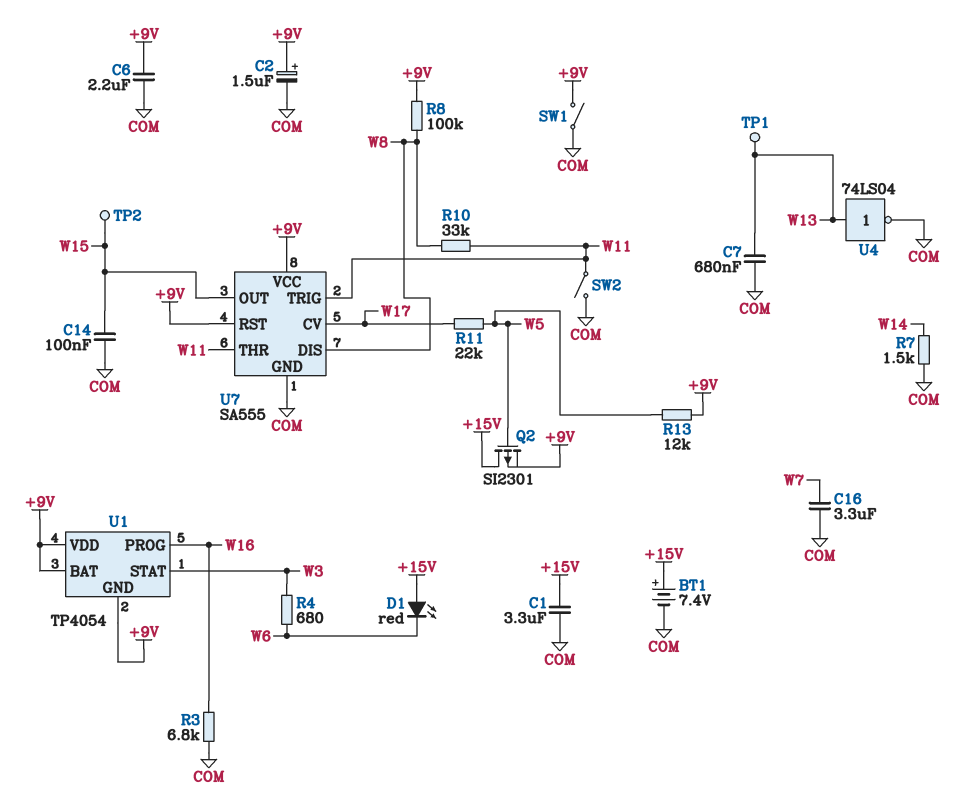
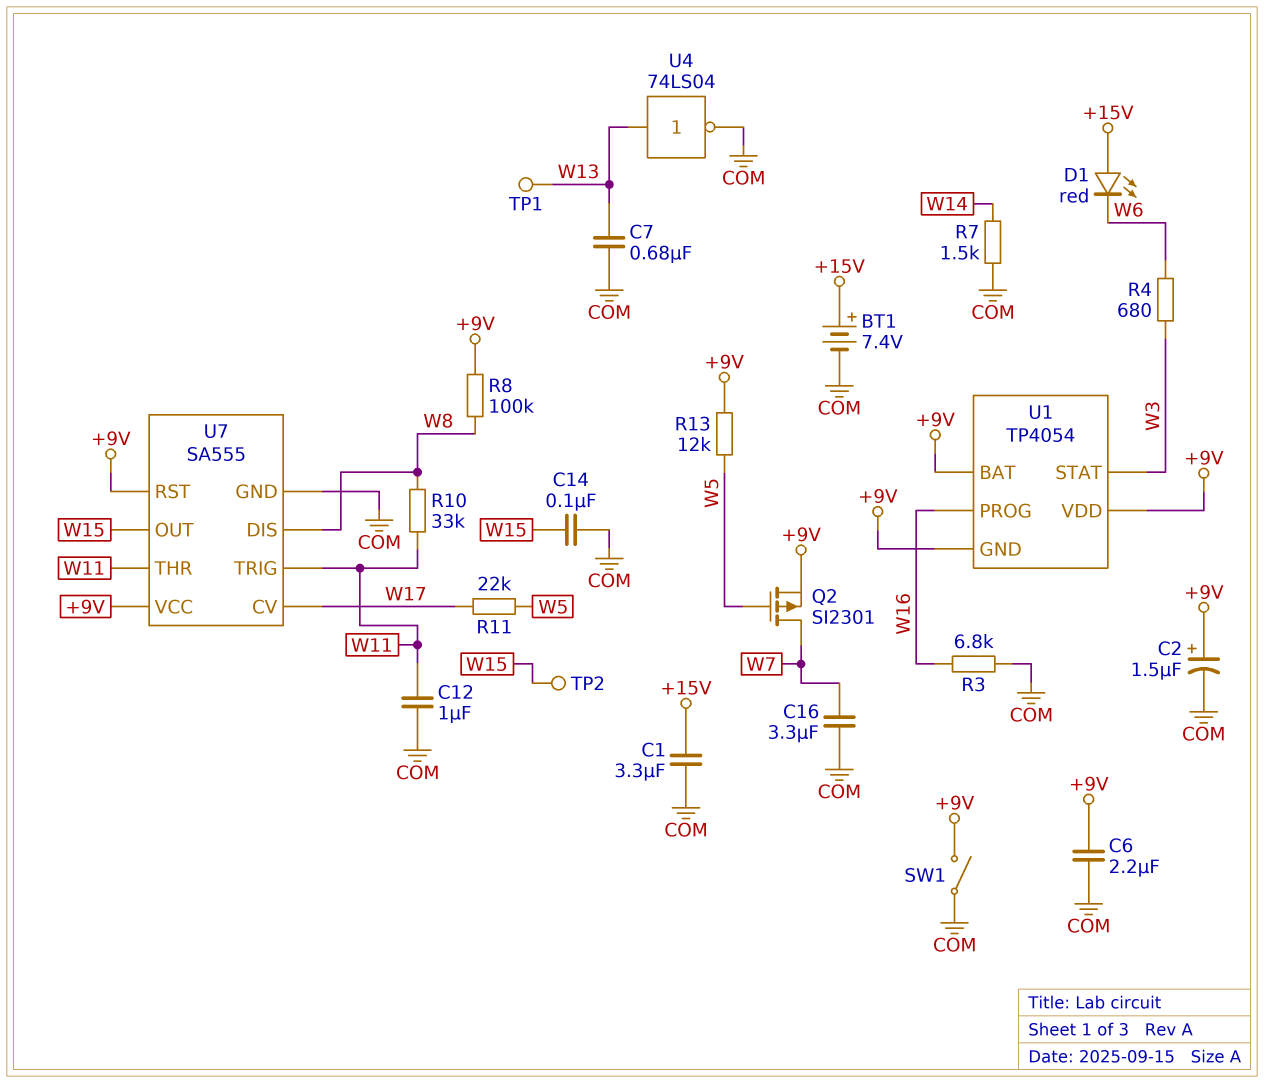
C12: none -> 1uF (COM, W11)
Q2: PMOS SI2301 (G W5, D +15V, S +9V) -> PMOS SI2301 (G W5, D W7, S +9V)
SW2: switch (COM, W11) -> none

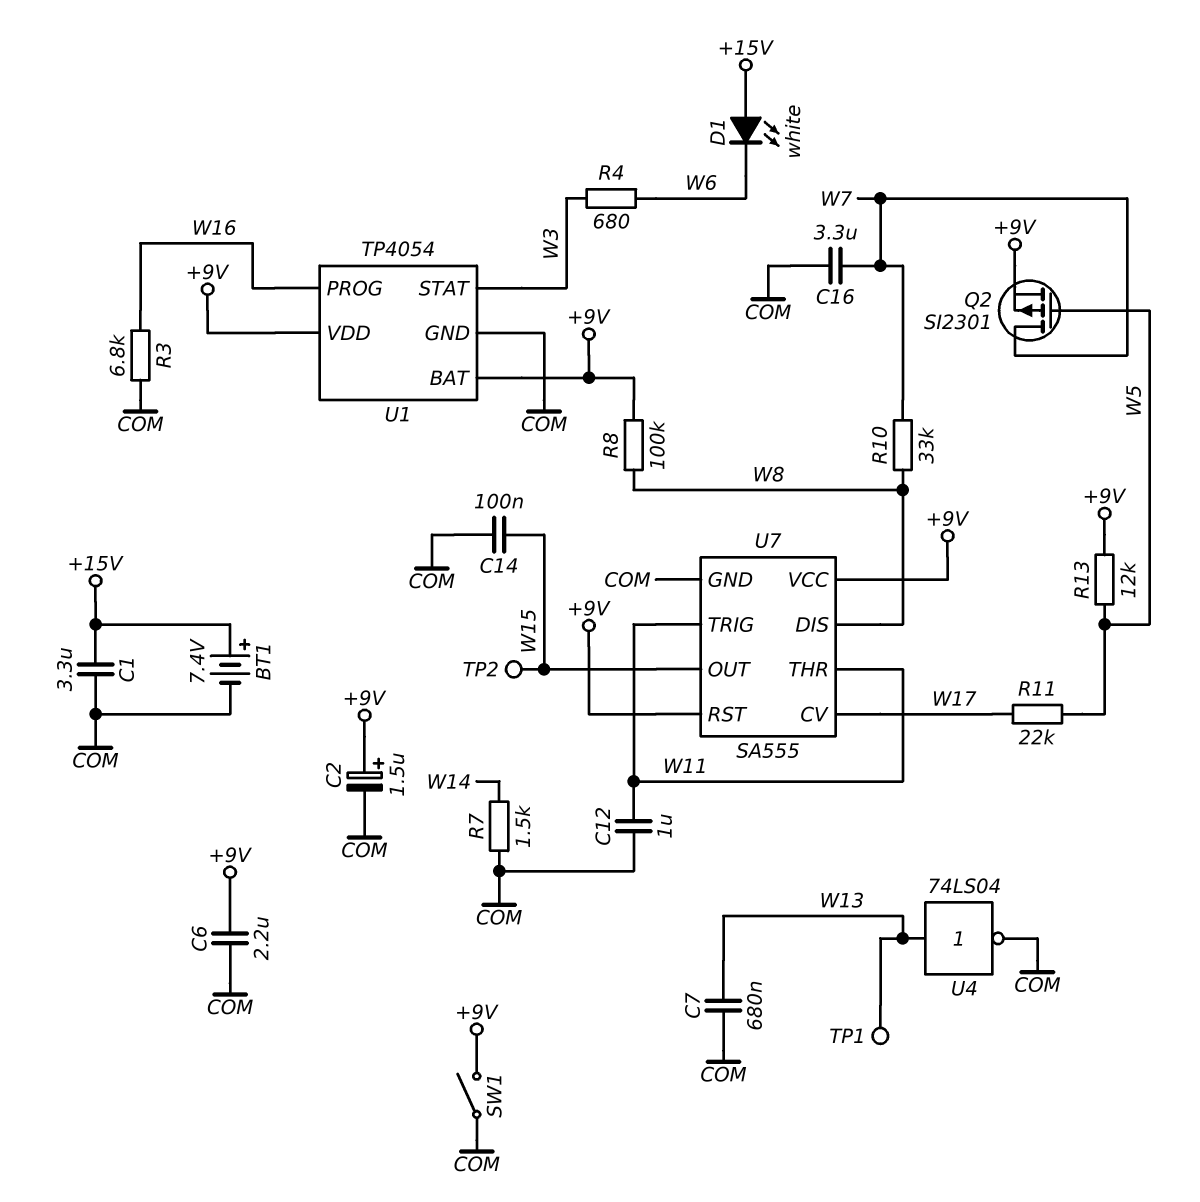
D1: LED red (A +15V, K W6) -> LED white (A +15V, K W6)
R10: 33k (W8, W11) -> 33k (W7, W8)
U1 pin GND: +9V -> COM

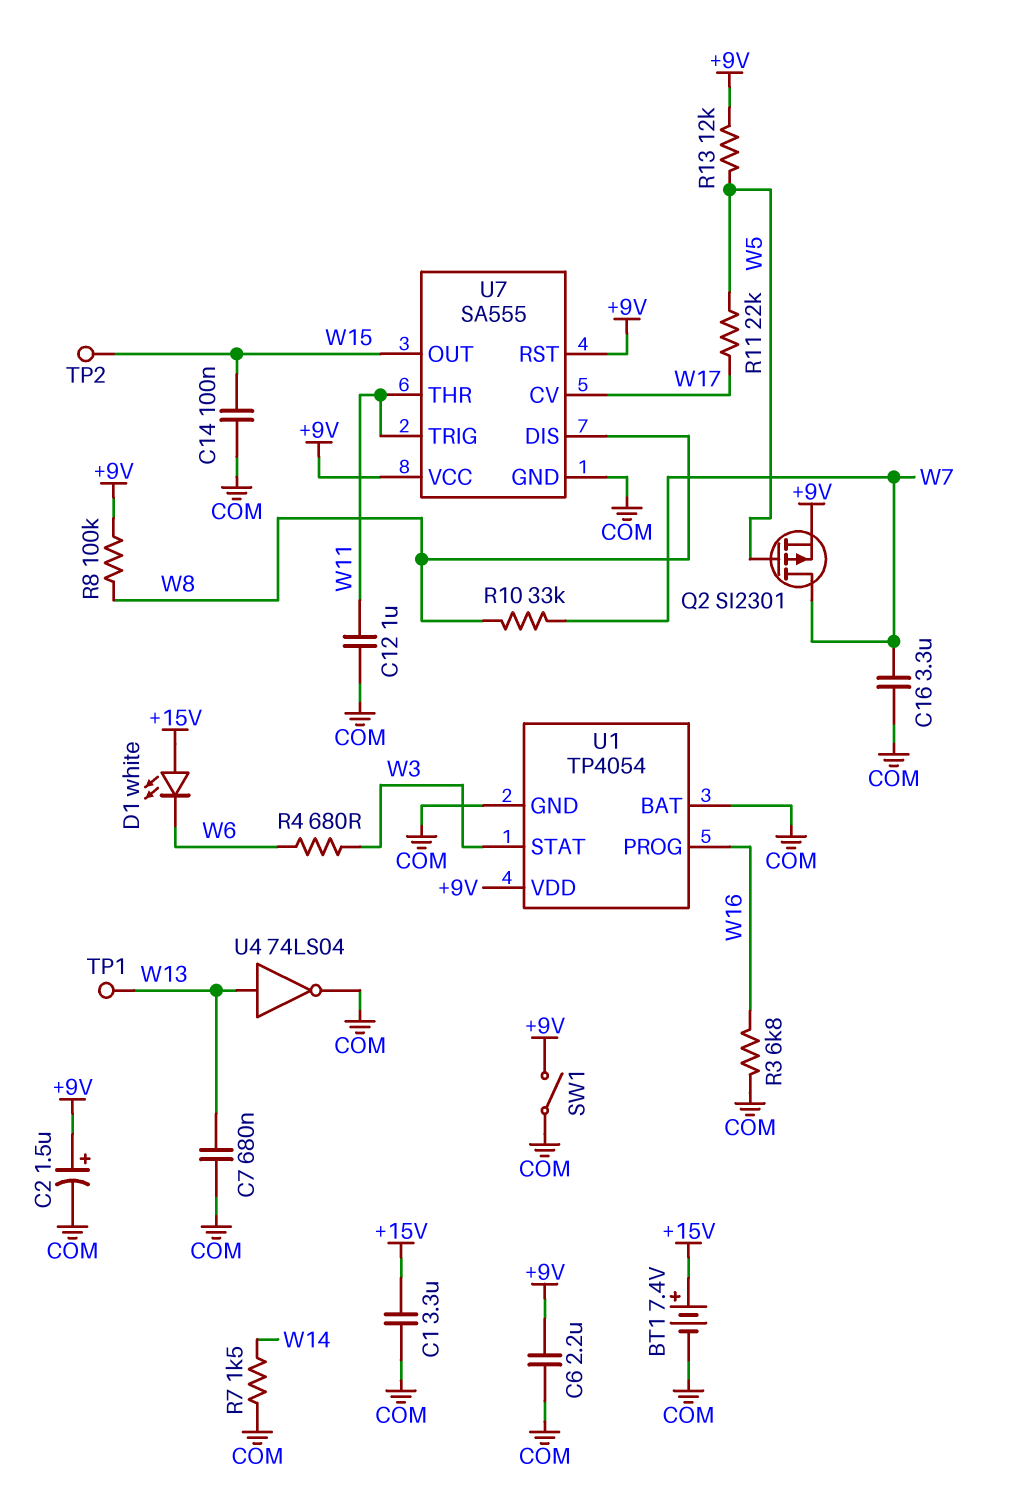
U1 pin BAT: +9V -> COM

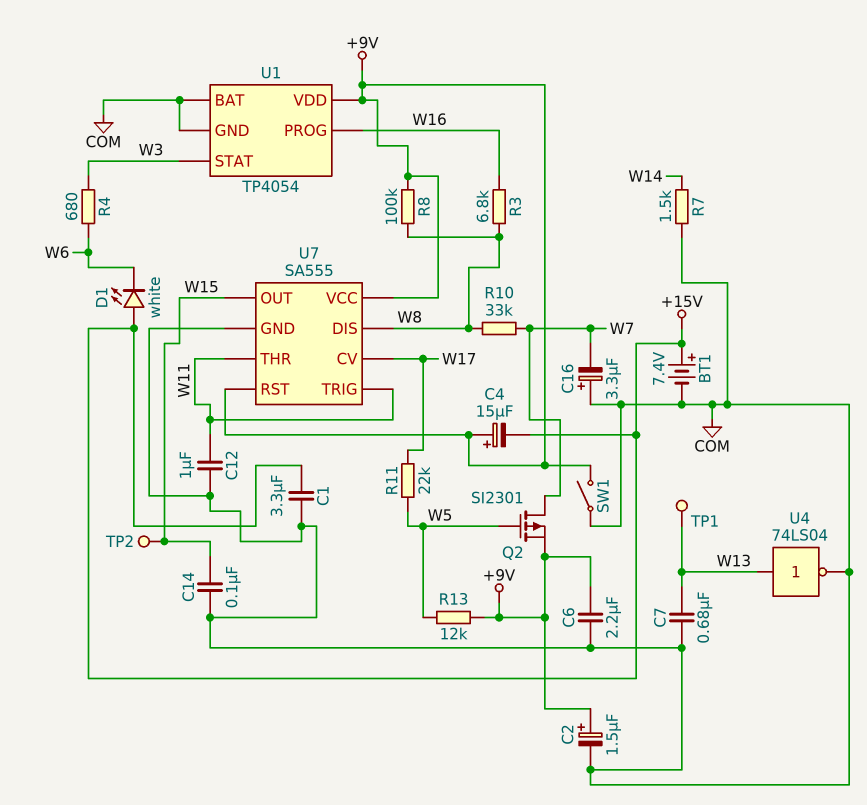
C4: none -> 15uF (plus +9V, minus +15V)
C16: 3.3uF (COM, W7) -> 3.3uF (plus COM, minus W7)
R3: 6.8k (COM, W16) -> 6.8k (W8, W16)

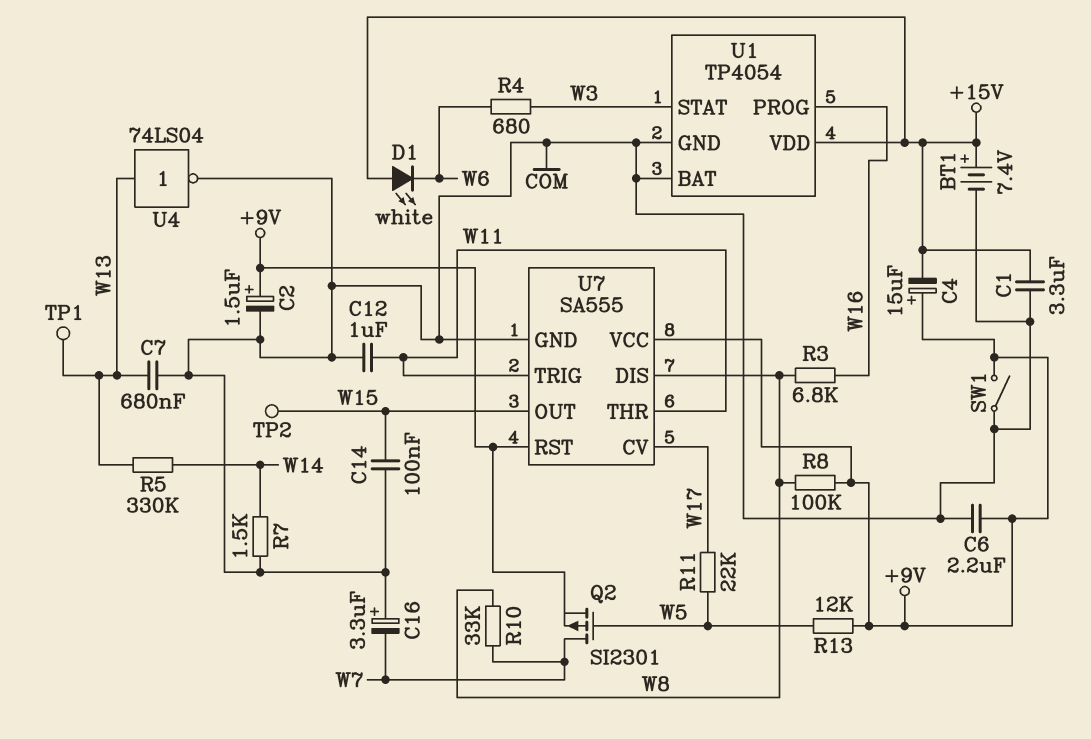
R5: none -> 330k (W13, W14)
U1 pin VDD: +9V -> +15V

